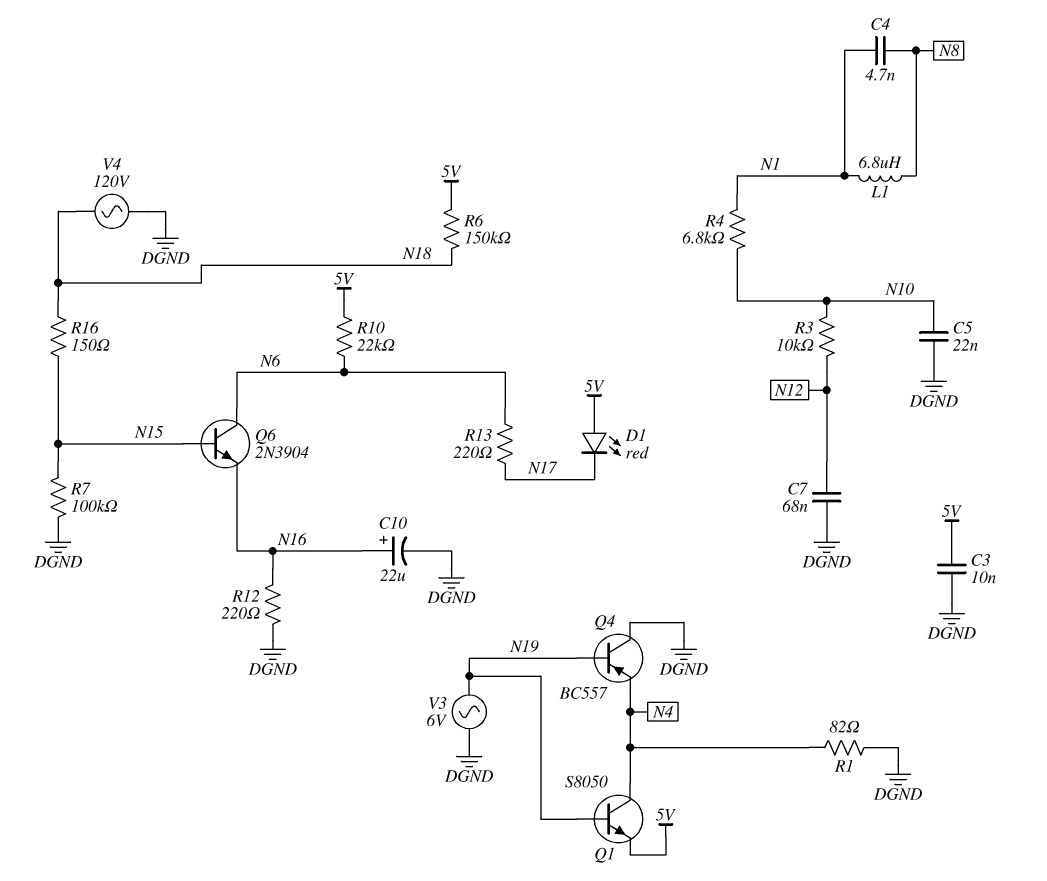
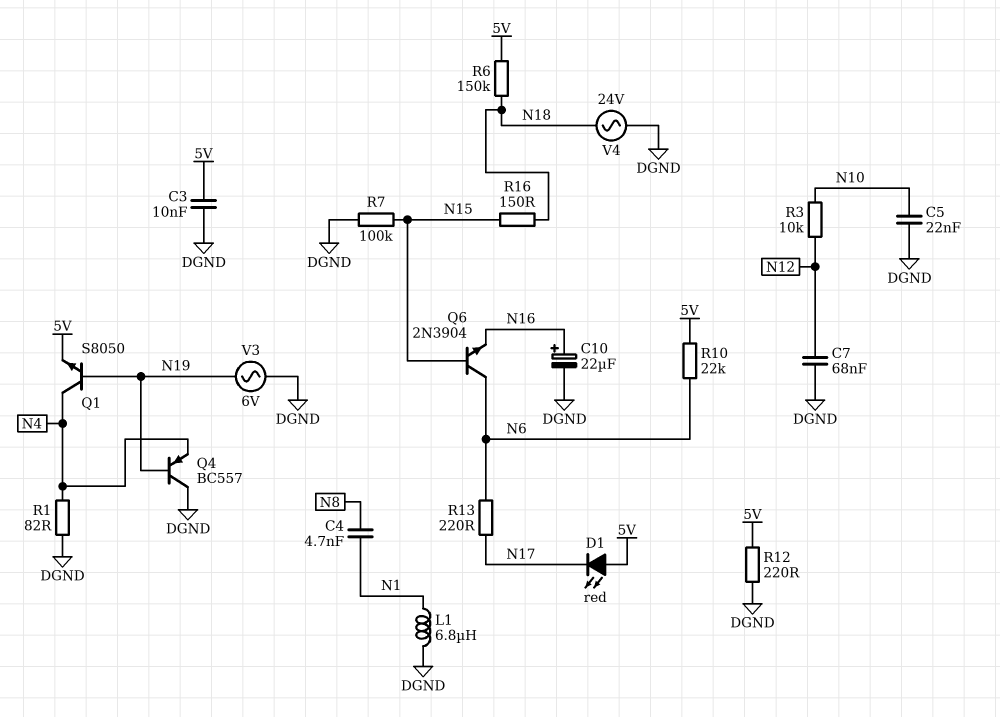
L1: 6.8uH (N1, N8) -> 6.8uH (DGND, N1)
R4: 6.8k (N1, N10) -> none
R12: 220 (DGND, N16) -> 220 (5V, DGND)
V4: AC 120V (DGND, N18) -> AC 24V (DGND, N18)

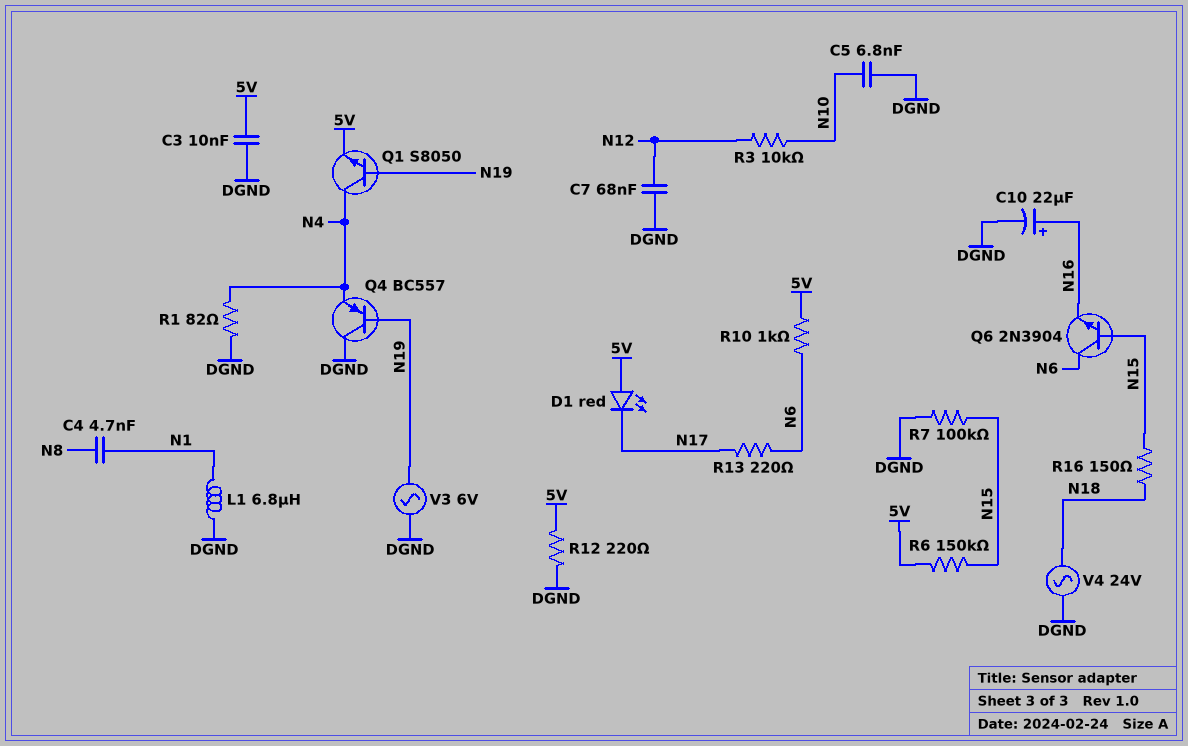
C5: 22nF (DGND, N10) -> 6.8nF (DGND, N10)
R6: 150k (5V, N18) -> 150k (5V, N15)
R10: 22k (5V, N6) -> 1k (5V, N6)

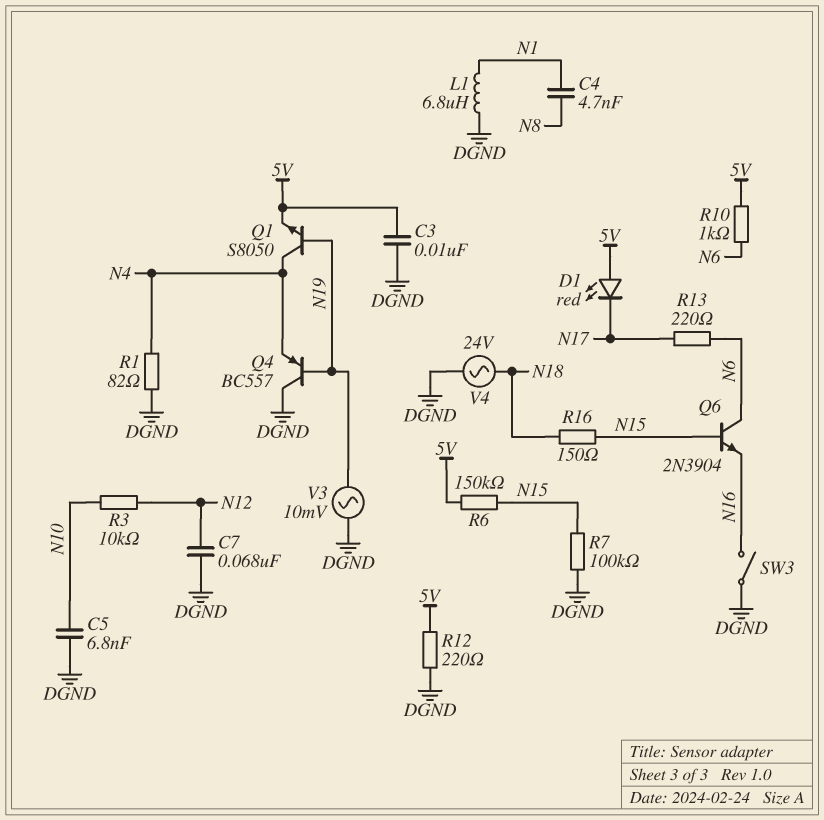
C10: 22uF (plus N16, minus DGND) -> none
SW3: none -> switch (DGND, N16)
V3: AC 6V (DGND, N19) -> AC 10mV (DGND, N19)

